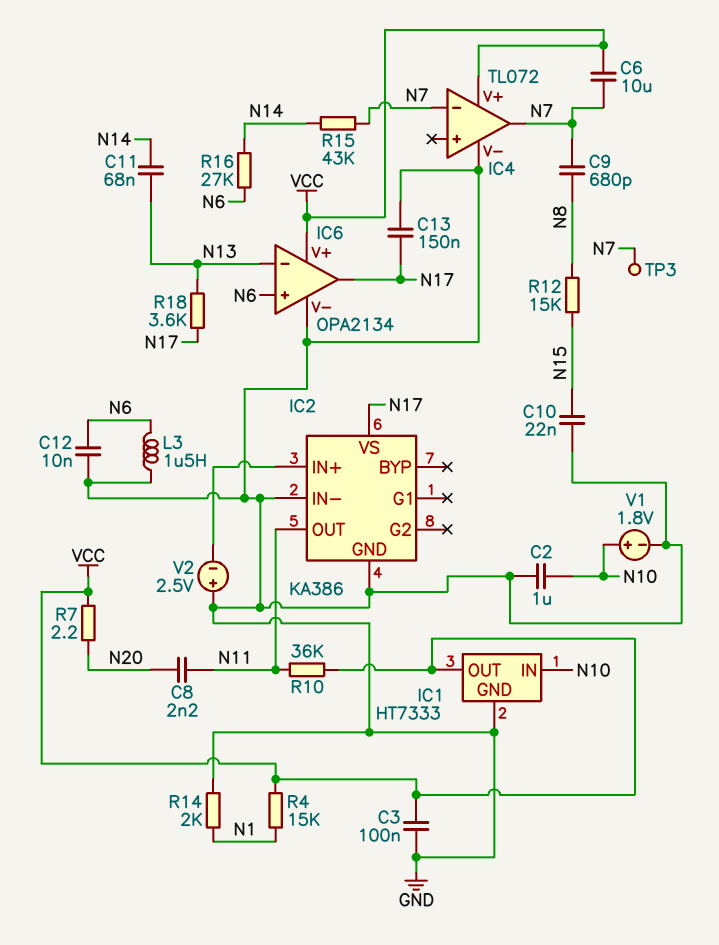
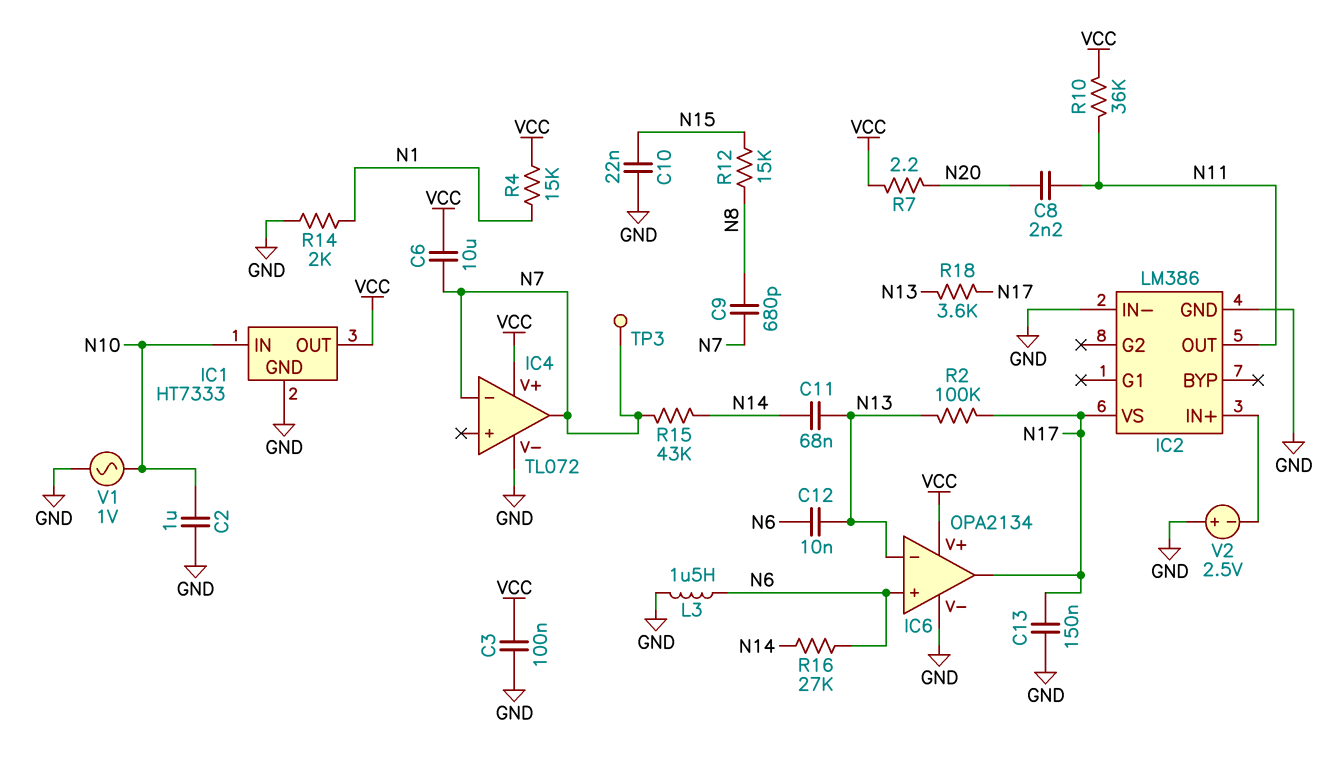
C12: 10nF (GND, N6) -> 10nF (N6, N13)
IC2: KA386 -> LM386
R2: none -> 100k (N13, N17)
V1: 1.8V (plus N10, minus GND) -> AC 1V (GND, N10)

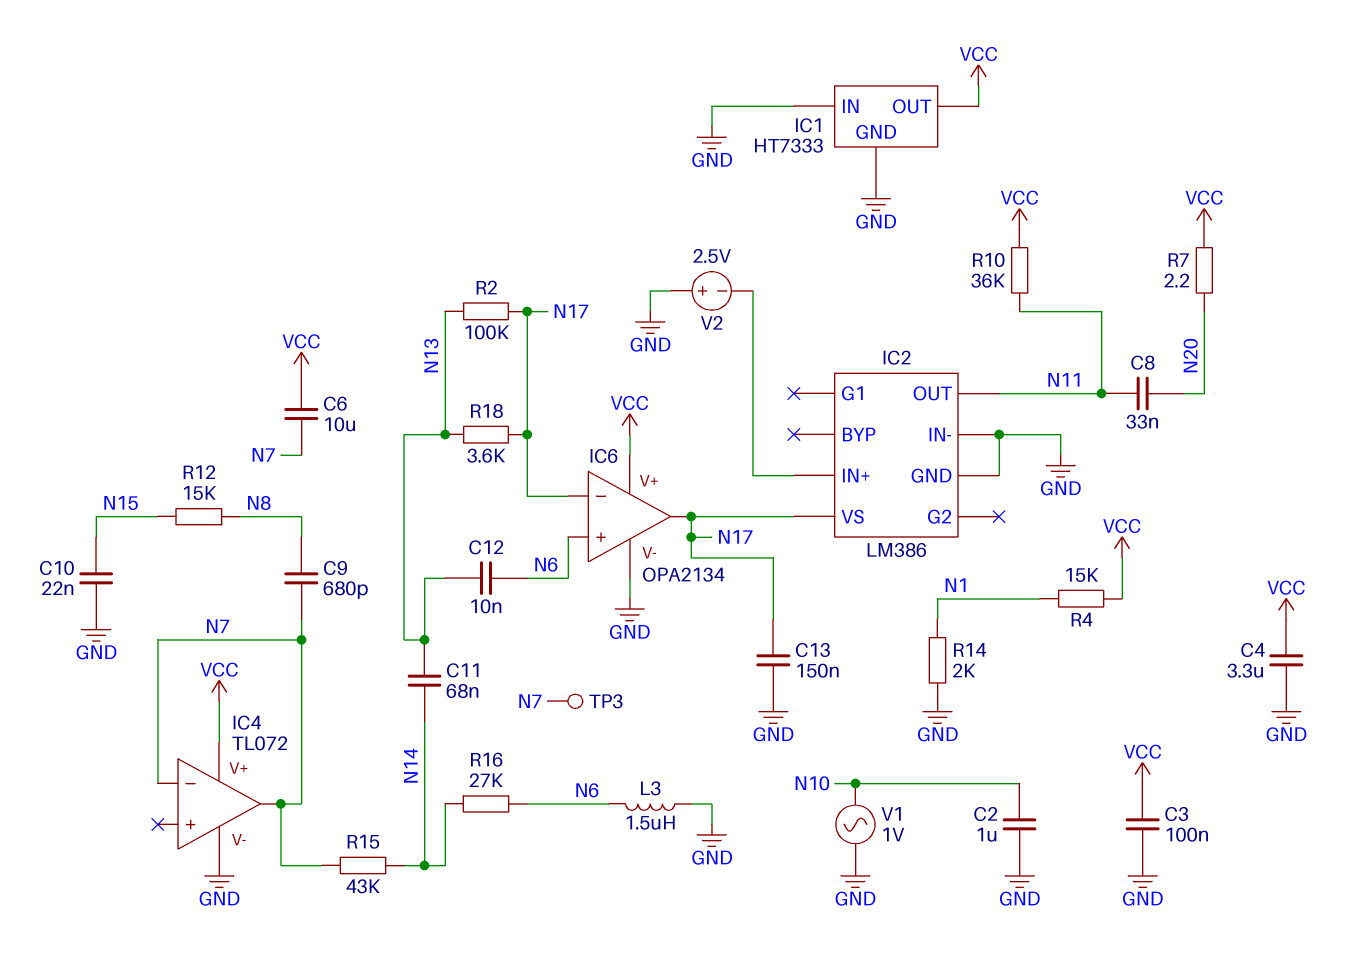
C4: none -> 3.3uF (GND, VCC)
C8: 2.2nF (N11, N20) -> 33nF (N11, N20)
IC1 pin IN: N10 -> GND
IC6 pin in-: N13 -> N17

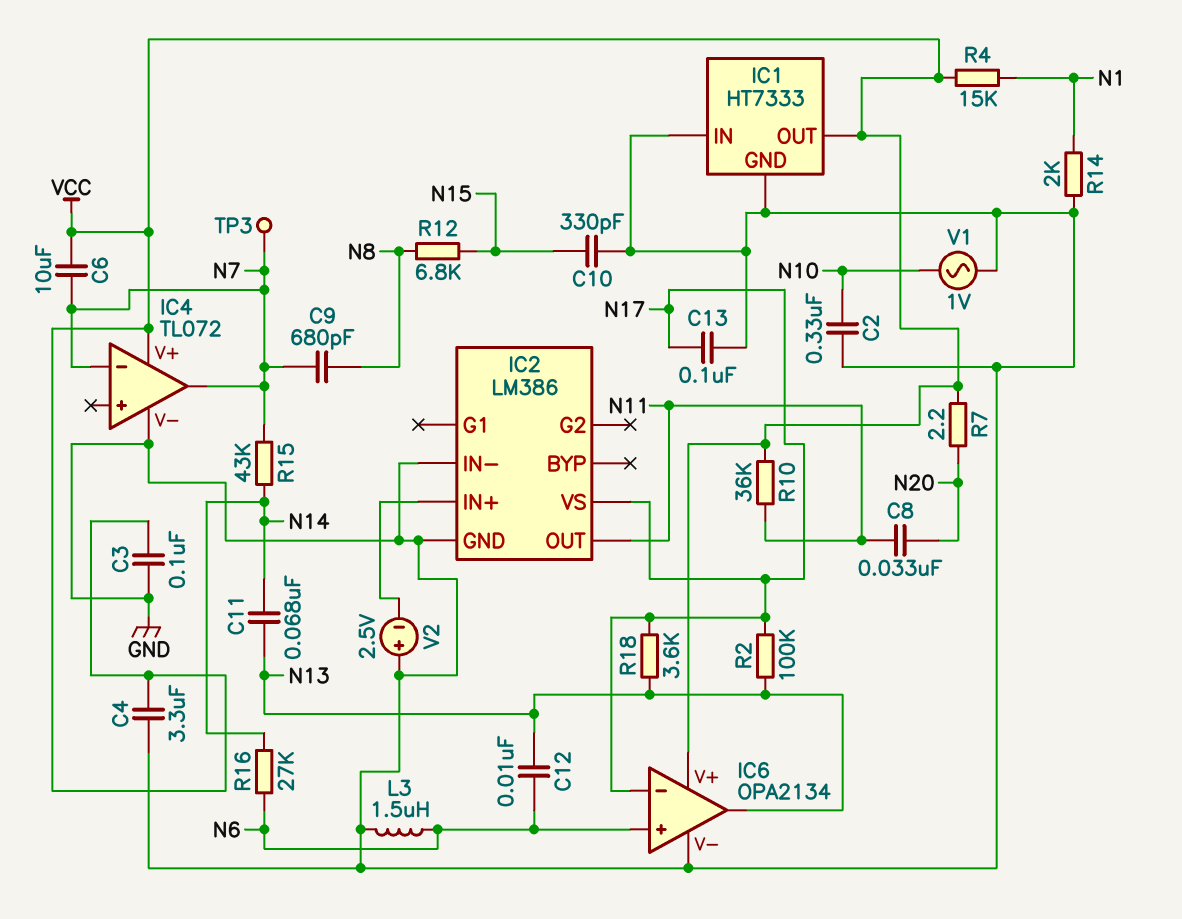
C2: 1uF (GND, N10) -> 330nF (GND, N10)
C10: 22nF (GND, N15) -> 330pF (GND, N15)
C13: 150nF (GND, N17) -> 100nF (GND, N17)
IC6 pin out: N17 -> N13
R12: 15k (N8, N15) -> 6.8k (N8, N15)

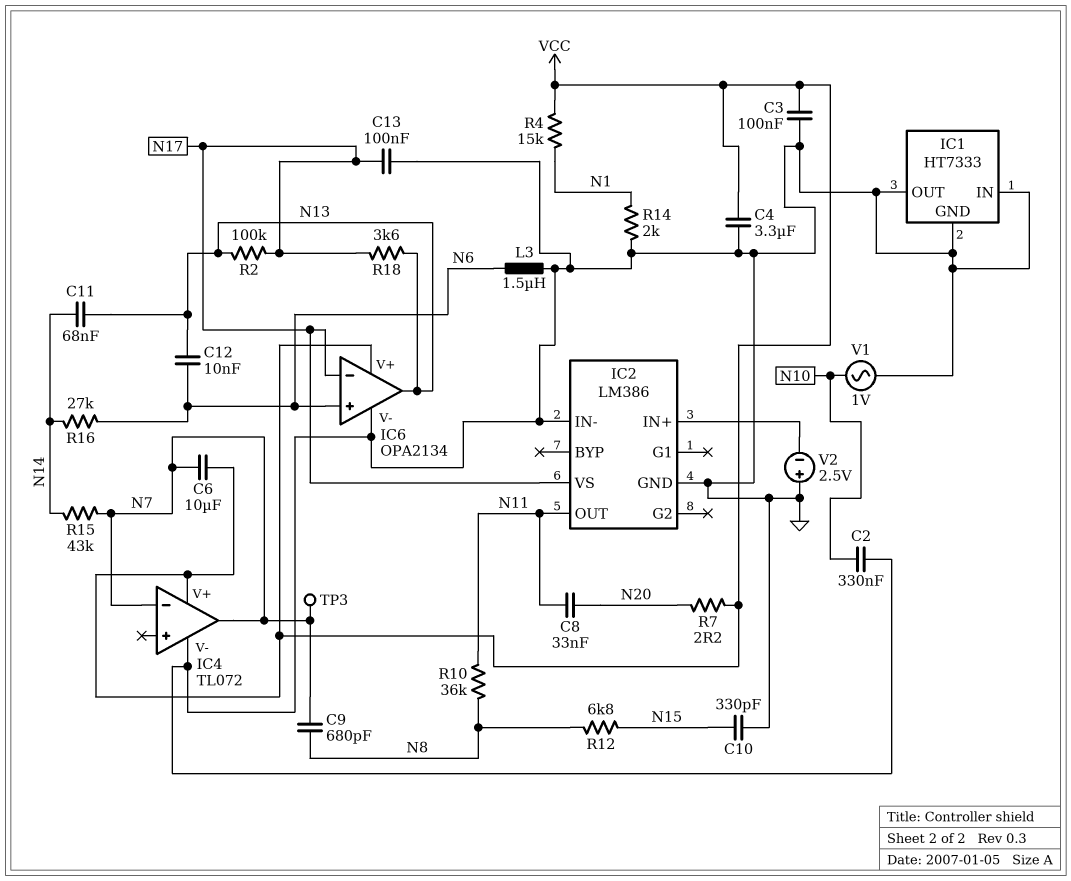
IC1 pin OUT: VCC -> GND
R10: 36k (N11, VCC) -> 36k (N8, N11)

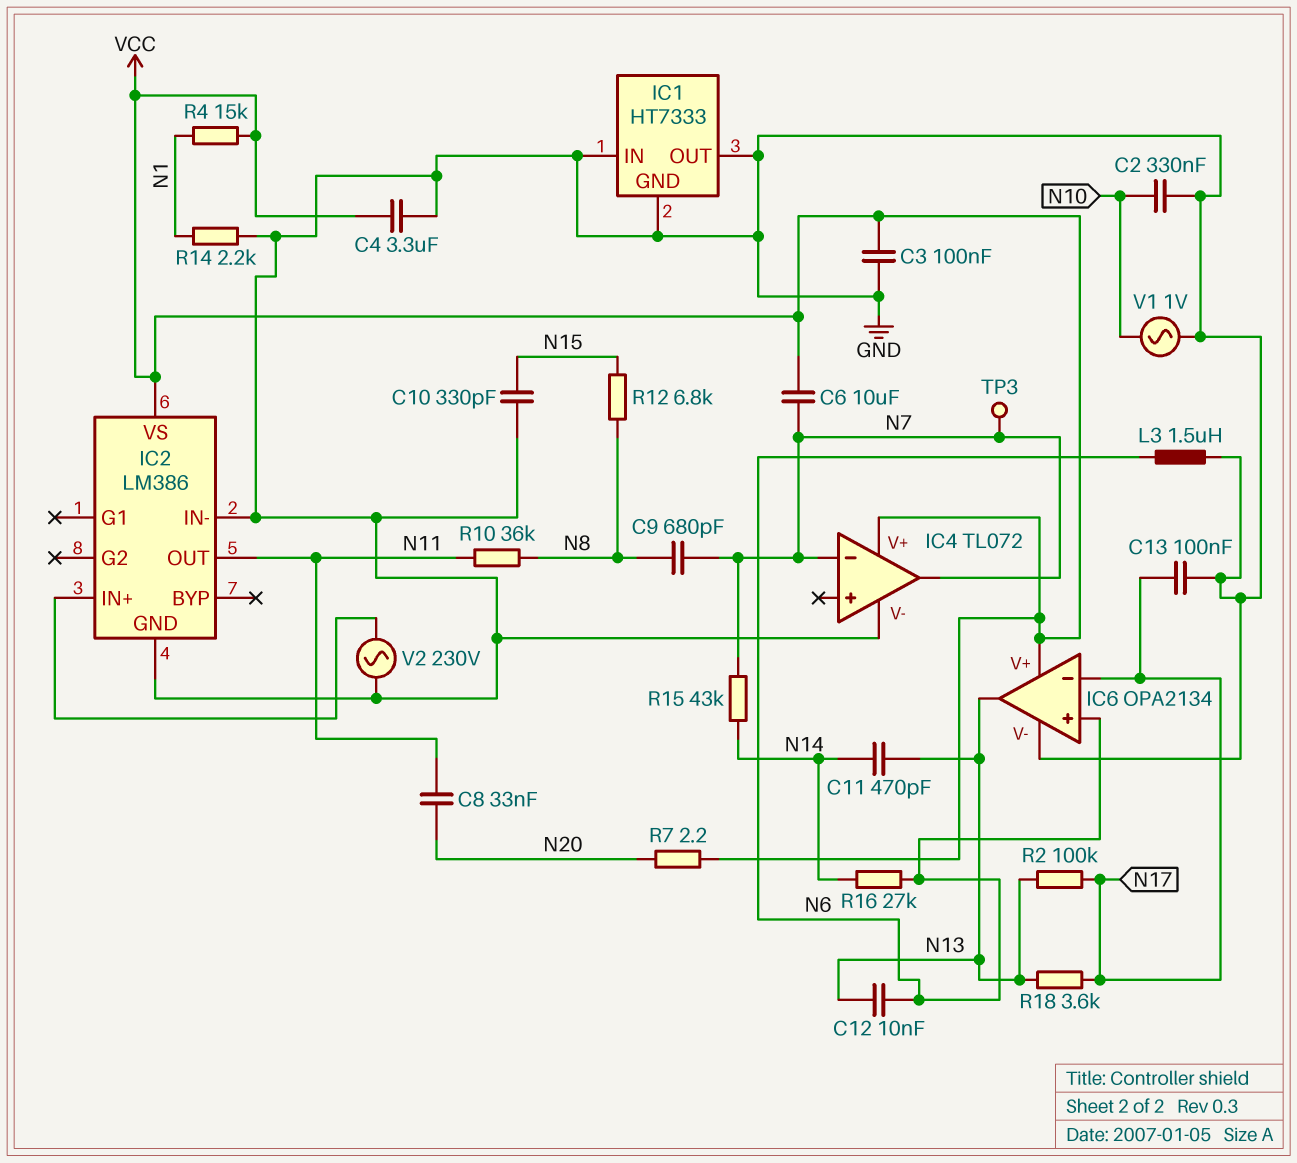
C11: 68nF (N13, N14) -> 470pF (N13, N14)
IC2 pin VS: N17 -> VCC
R14: 2k (GND, N1) -> 2.2k (GND, N1)
V2: 2.5V (plus GND, minus IC2/IN+) -> AC 230V (GND, IC2/IN+)

